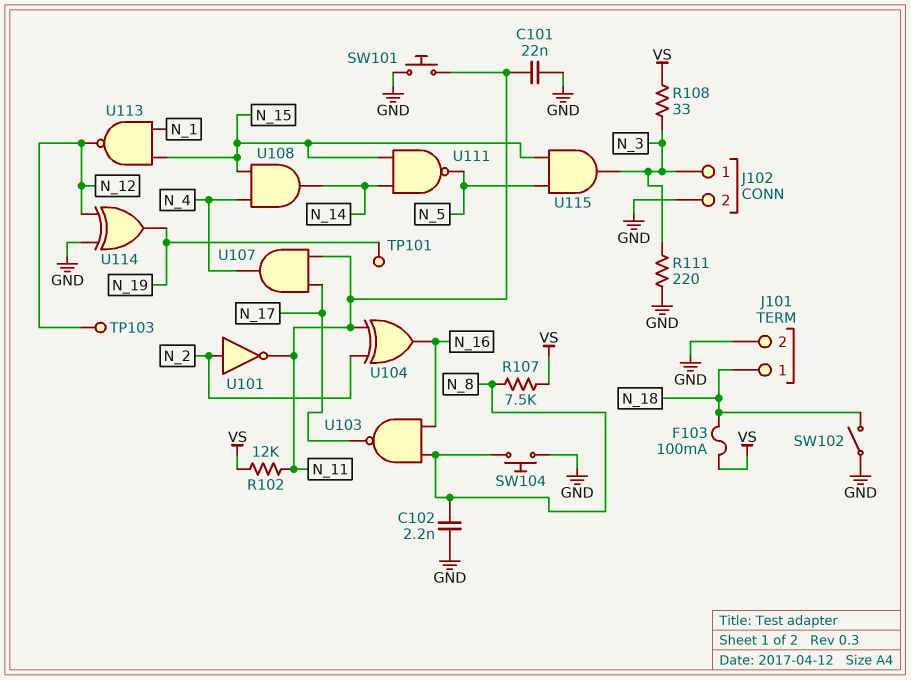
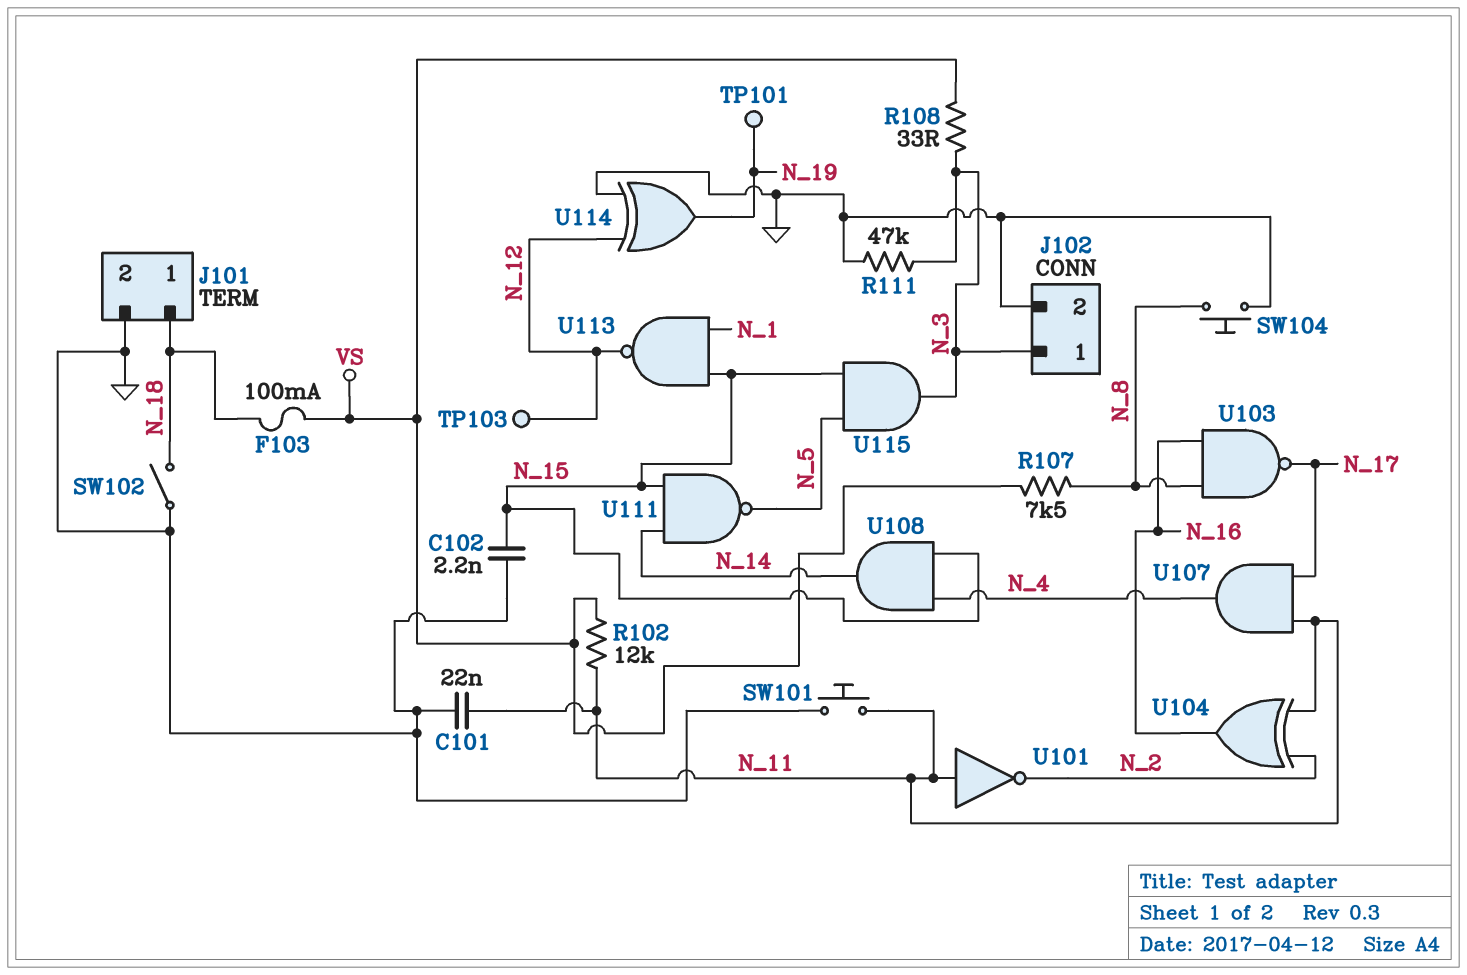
C102: 2.2nF (GND, N_8) -> 2.2nF (GND, N_15)
R111: 220 (GND, N_3) -> 47k (GND, N_3)
U101: NOT (in N_2, out N_11) -> NOT (in N_11, out N_2)

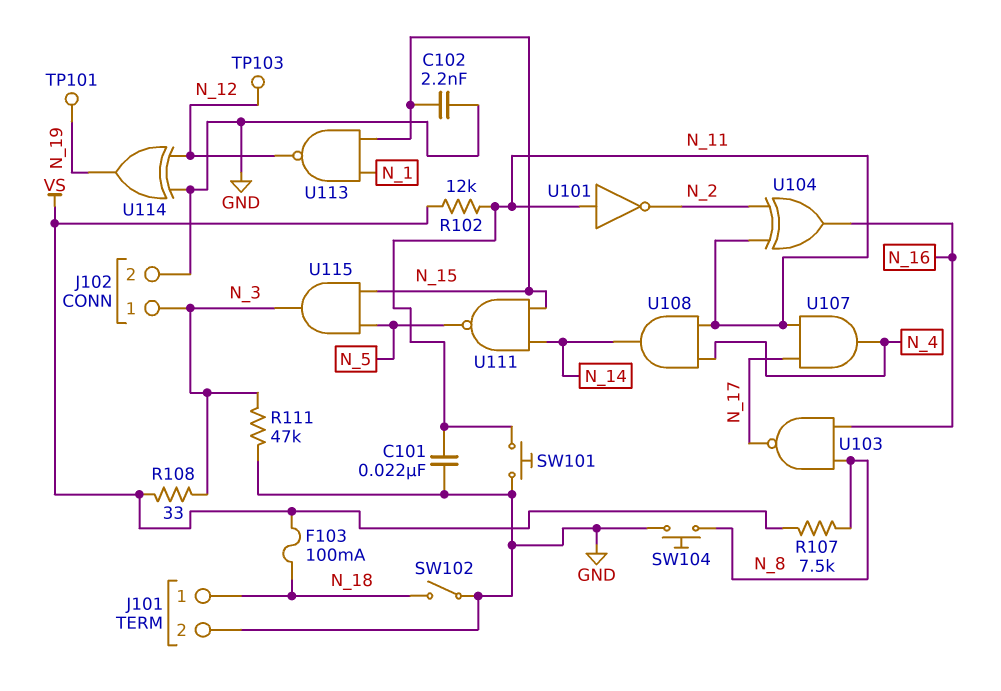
U108: AND (in N_4, in N_15, out N_14) -> AND (in N_4, in N_11, out N_14)

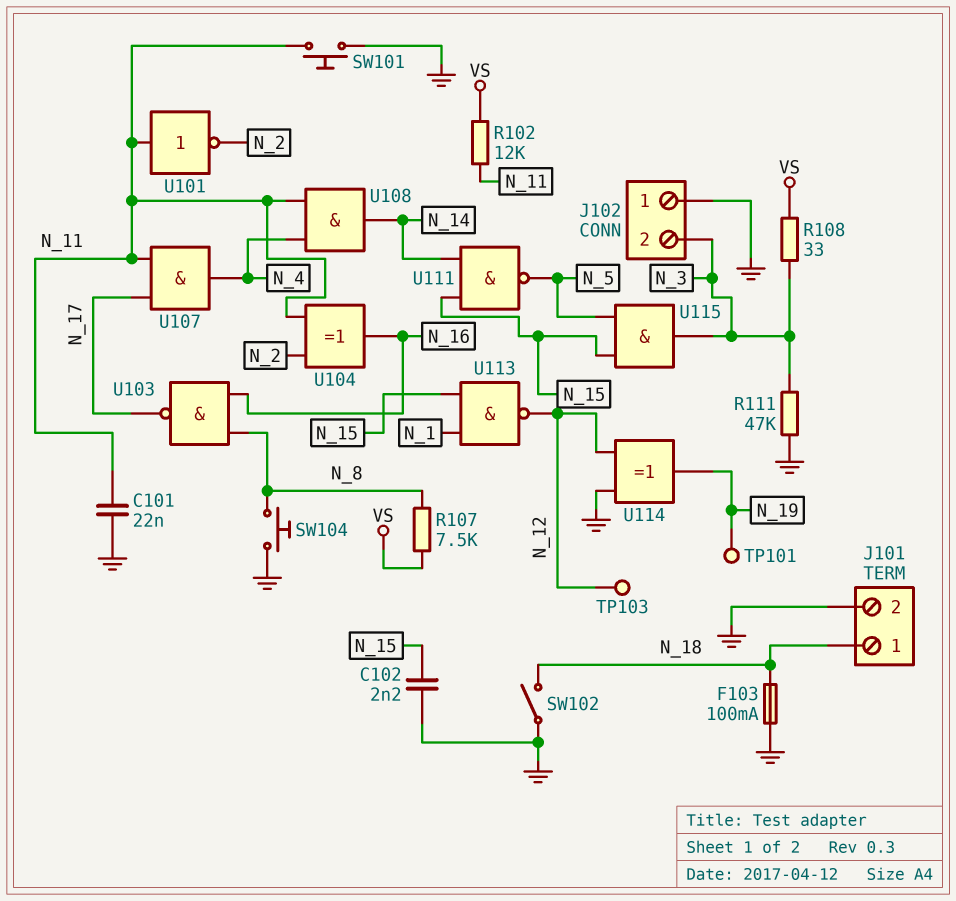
F103: 100mA (N_18, VS) -> 100mA (GND, N_18)
J102 pin 1: N_3 -> GND
J102 pin 2: GND -> N_3

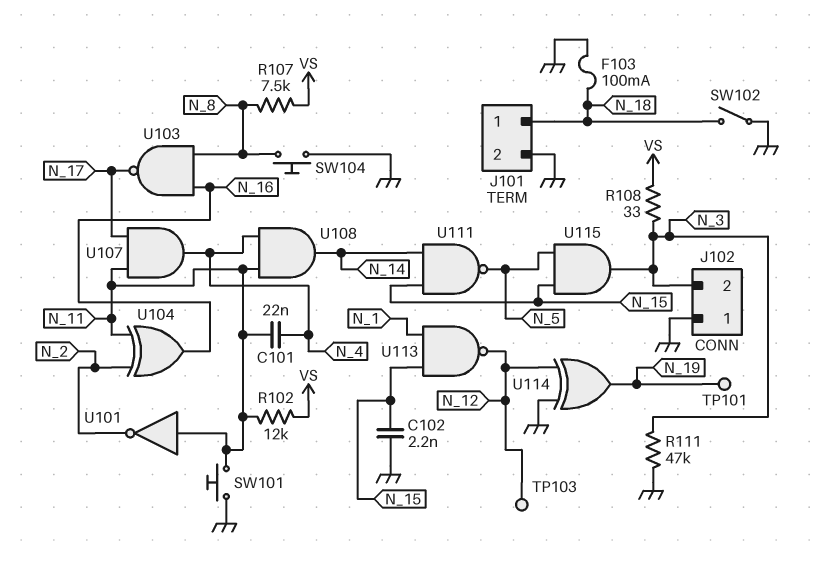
C101: 22nF (GND, N_11) -> 22nF (N_4, N_11)

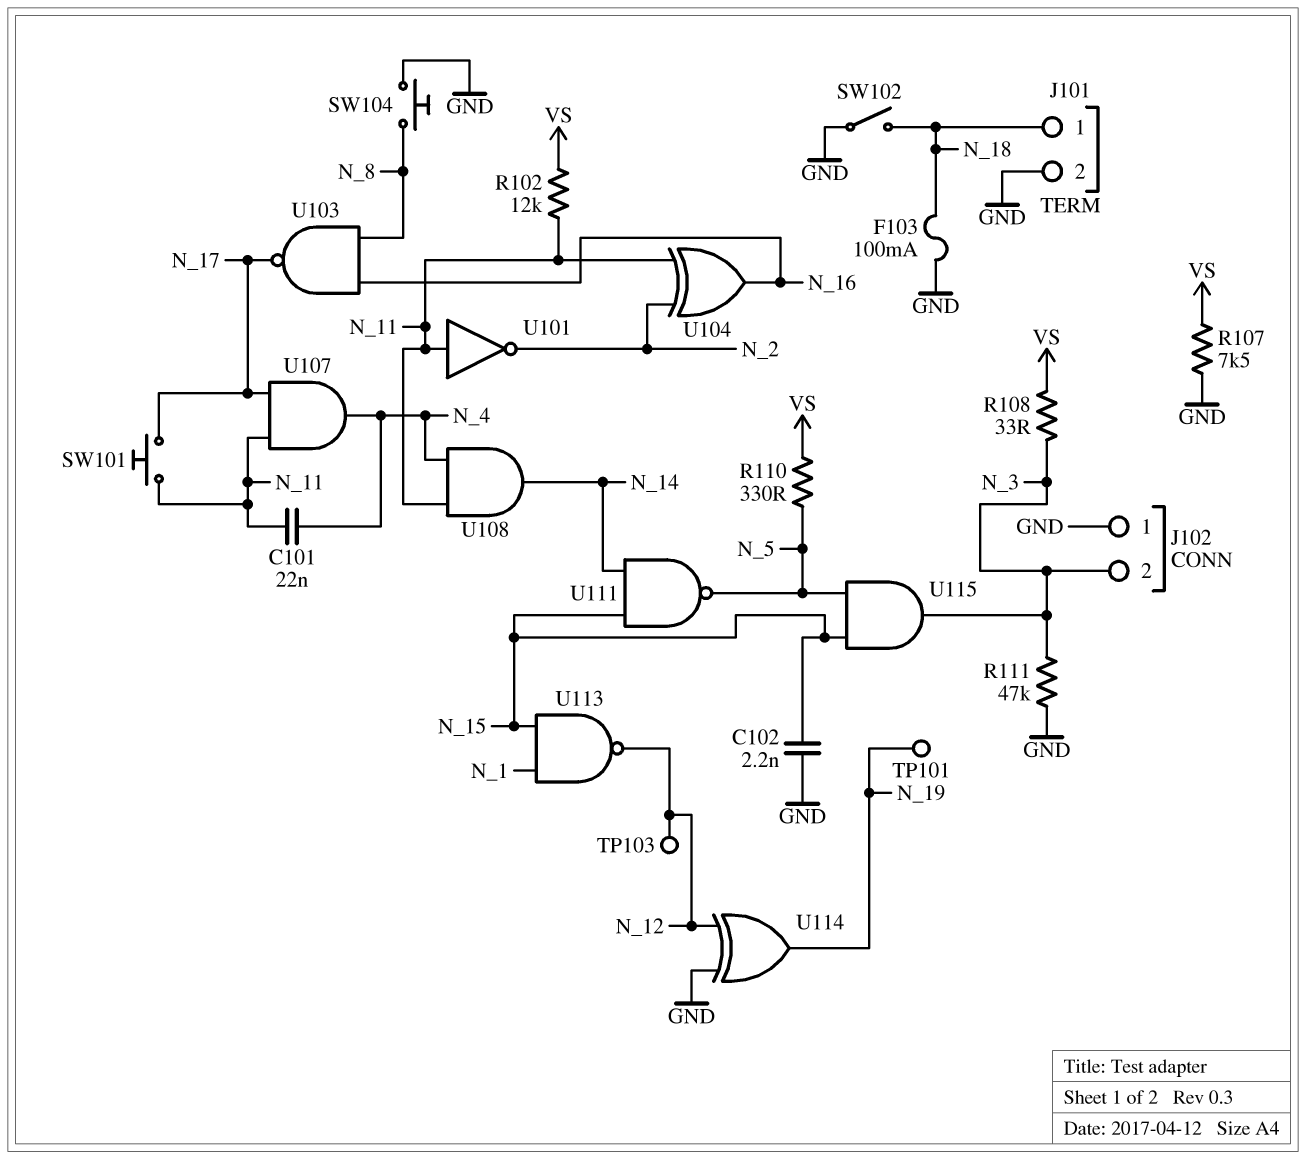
R107: 7.5k (N_8, VS) -> 7.5k (GND, VS)
R110: none -> 330 (N_5, VS)
SW101: button (GND, N_11) -> button (N_11, N_17)

